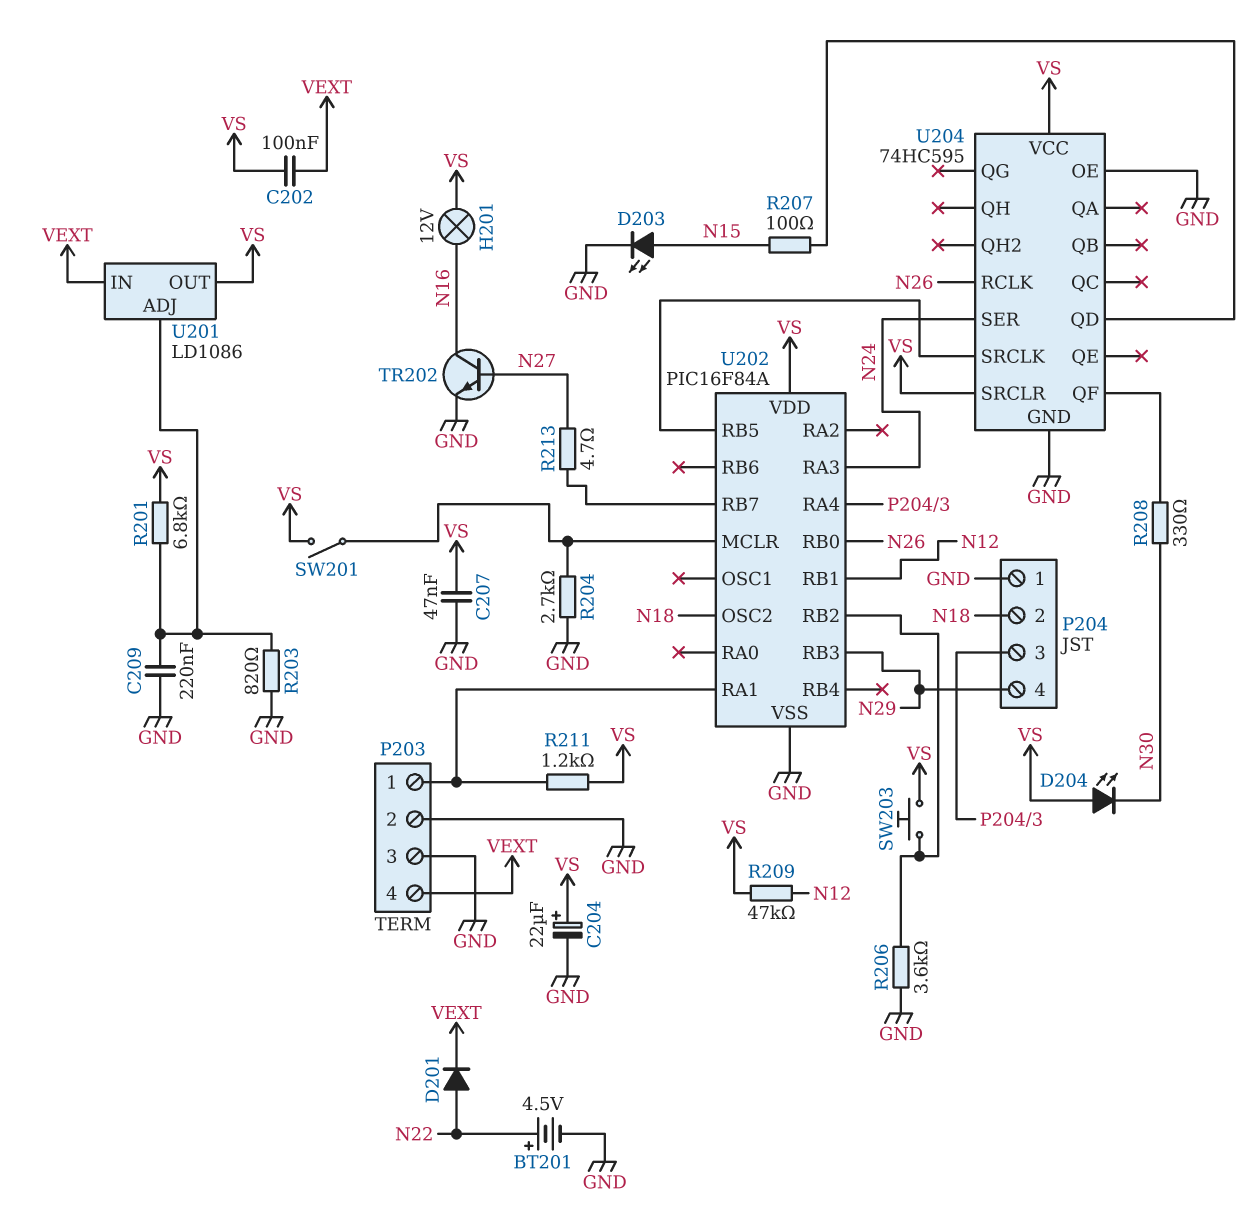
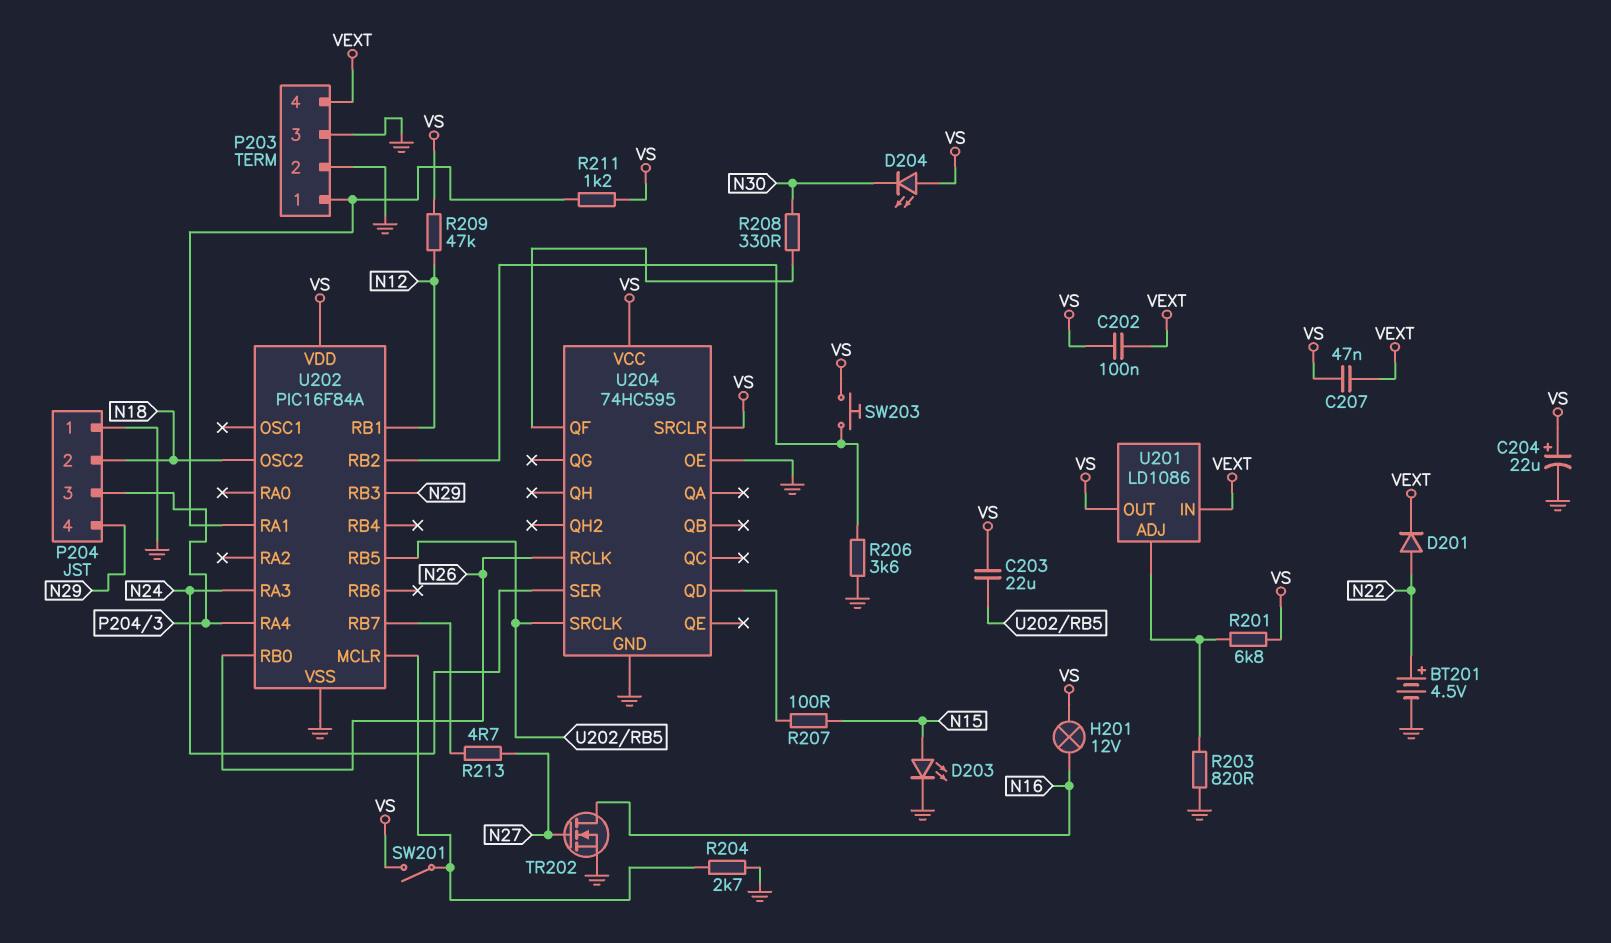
C203: none -> 22uF (U202/RB5, VS)
C207: 47nF (GND, VS) -> 47nF (VEXT, VS)
C209: 220nF (GND, U201/ADJ) -> none
TR202: NPN (B N27, C N16, E GND) -> NMOS (G N27, D N16, S GND)

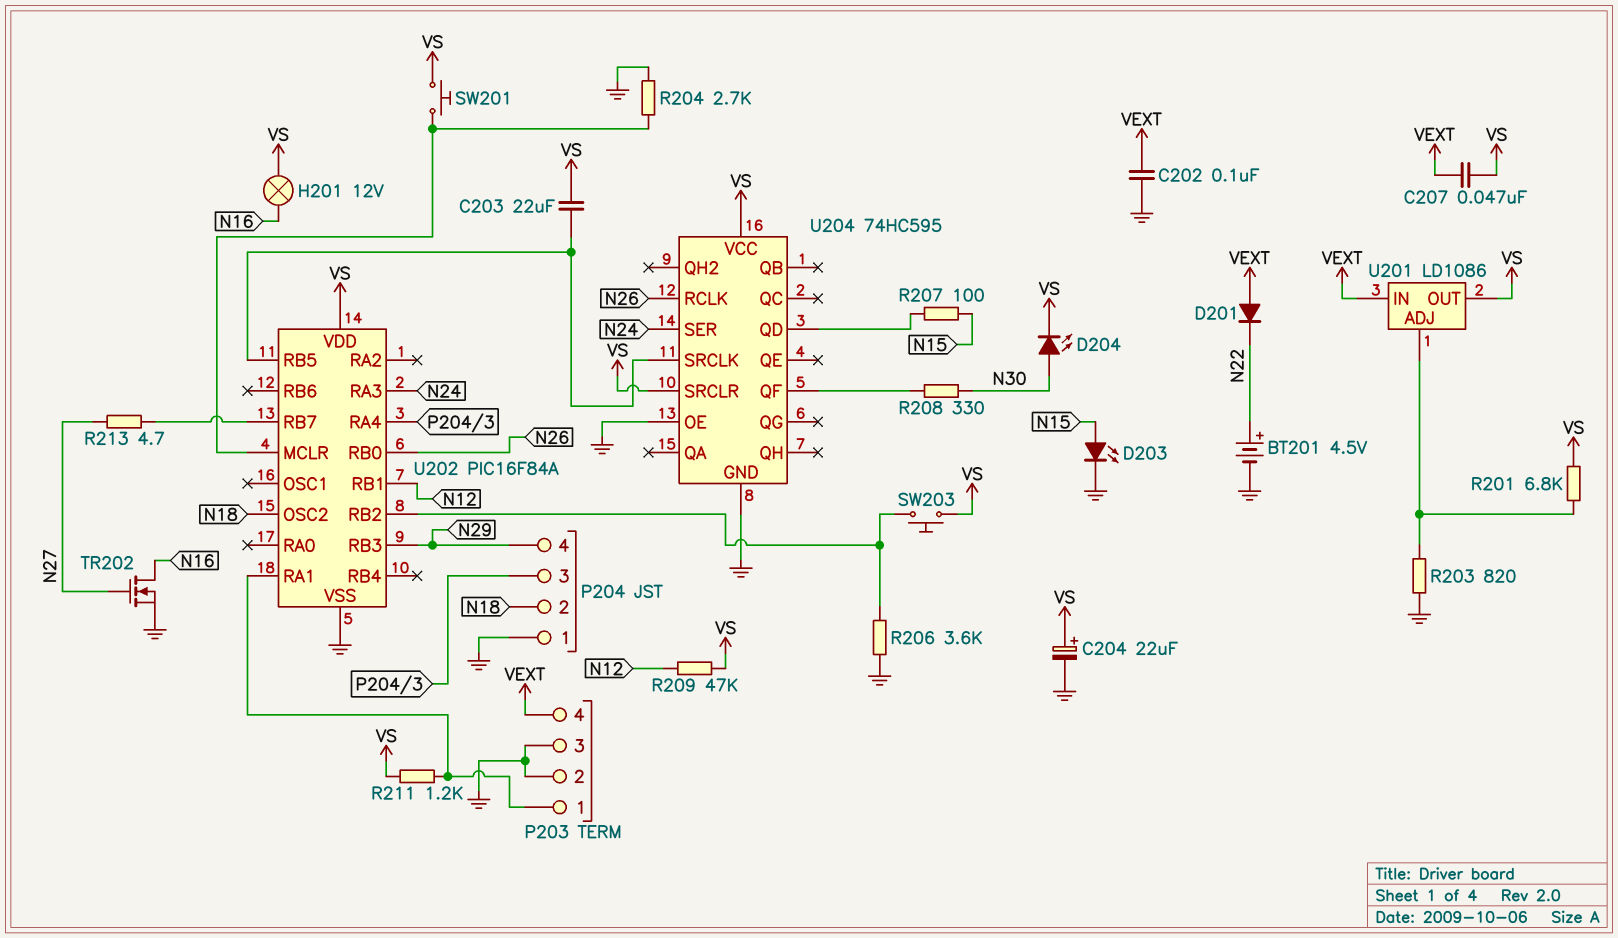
C202: 100nF (VEXT, VS) -> 100nF (GND, VEXT)
D201: diode (A N22, K VEXT) -> diode (A VEXT, K N22)
D204: LED (A VS, K N30) -> LED (A N30, K VS)
SW201: switch (U202/MCLR, VS) -> button (U202/MCLR, VS)

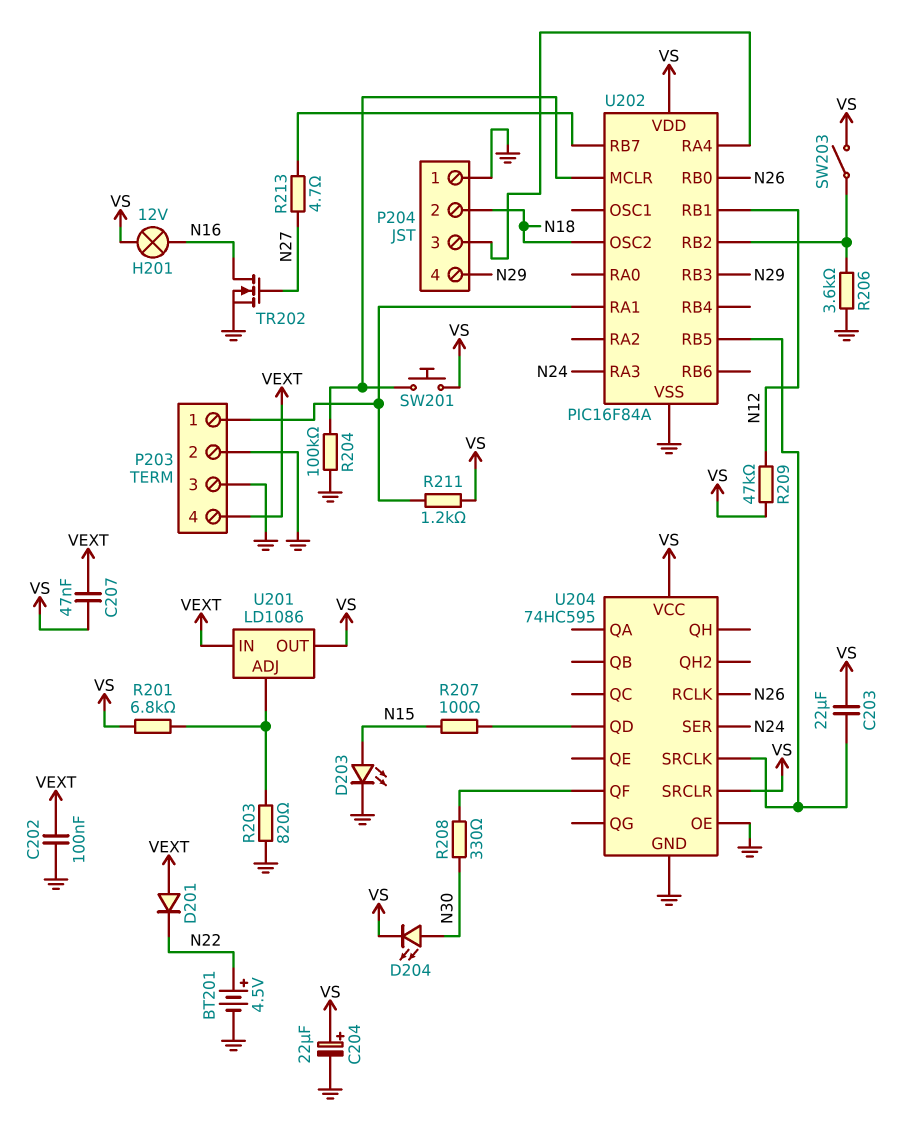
R204: 2.7k (GND, U202/MCLR) -> 100k (GND, U202/MCLR)
SW203: button (U202/RB2, VS) -> switch (U202/RB2, VS)

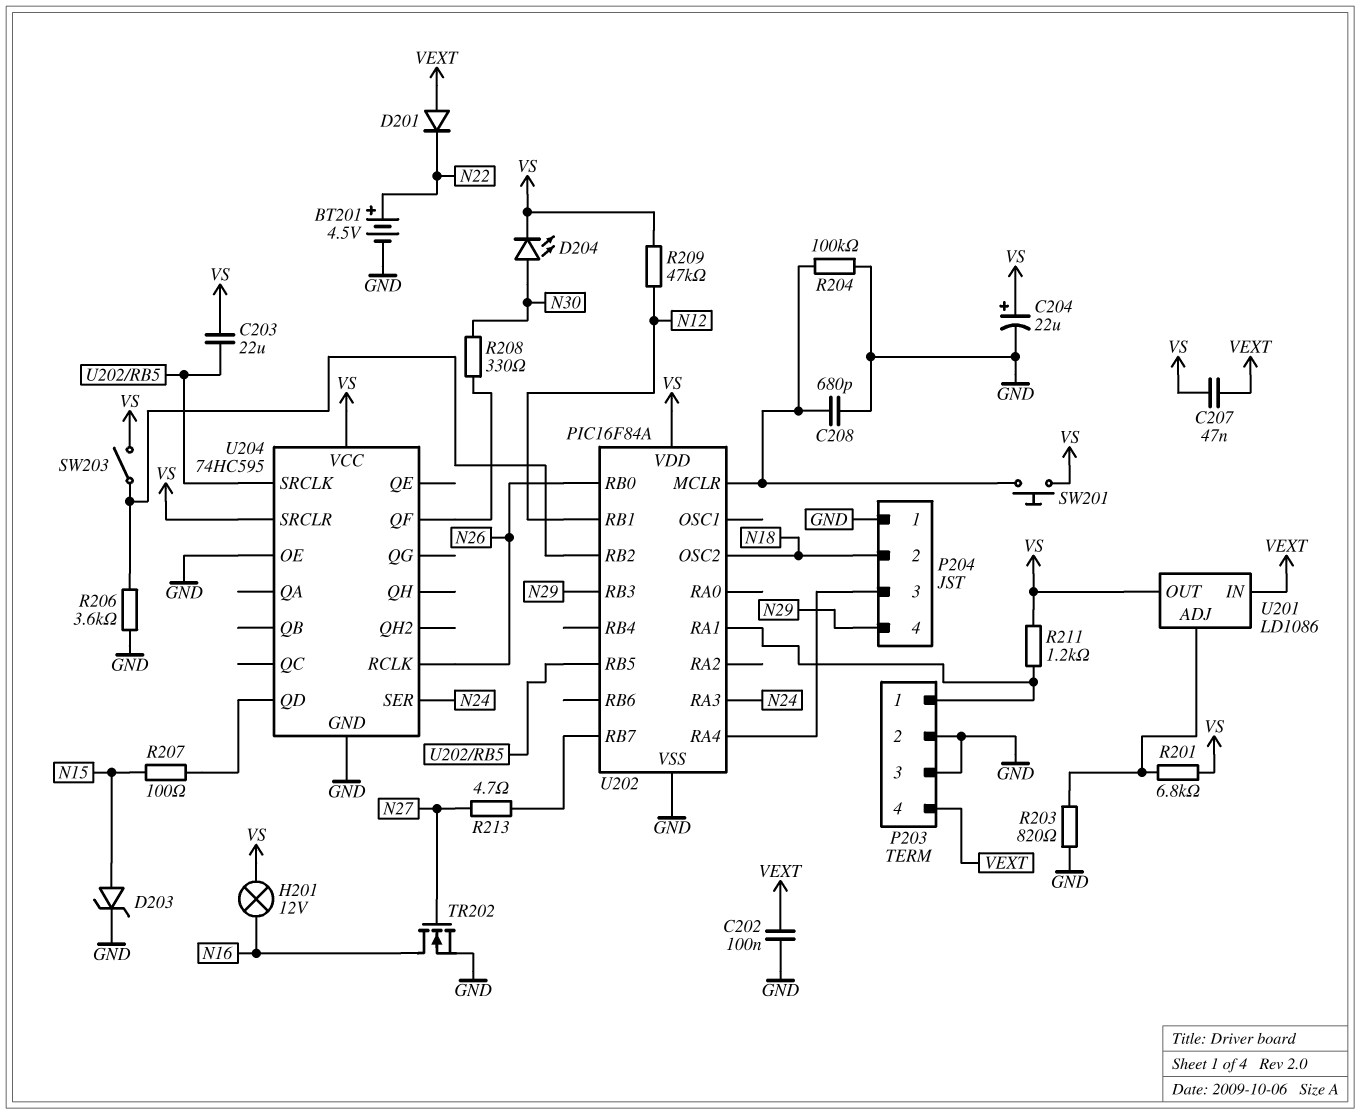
C208: none -> 680pF (GND, U202/MCLR)
D203: LED (A N15, K GND) -> zener (A N15, K GND)

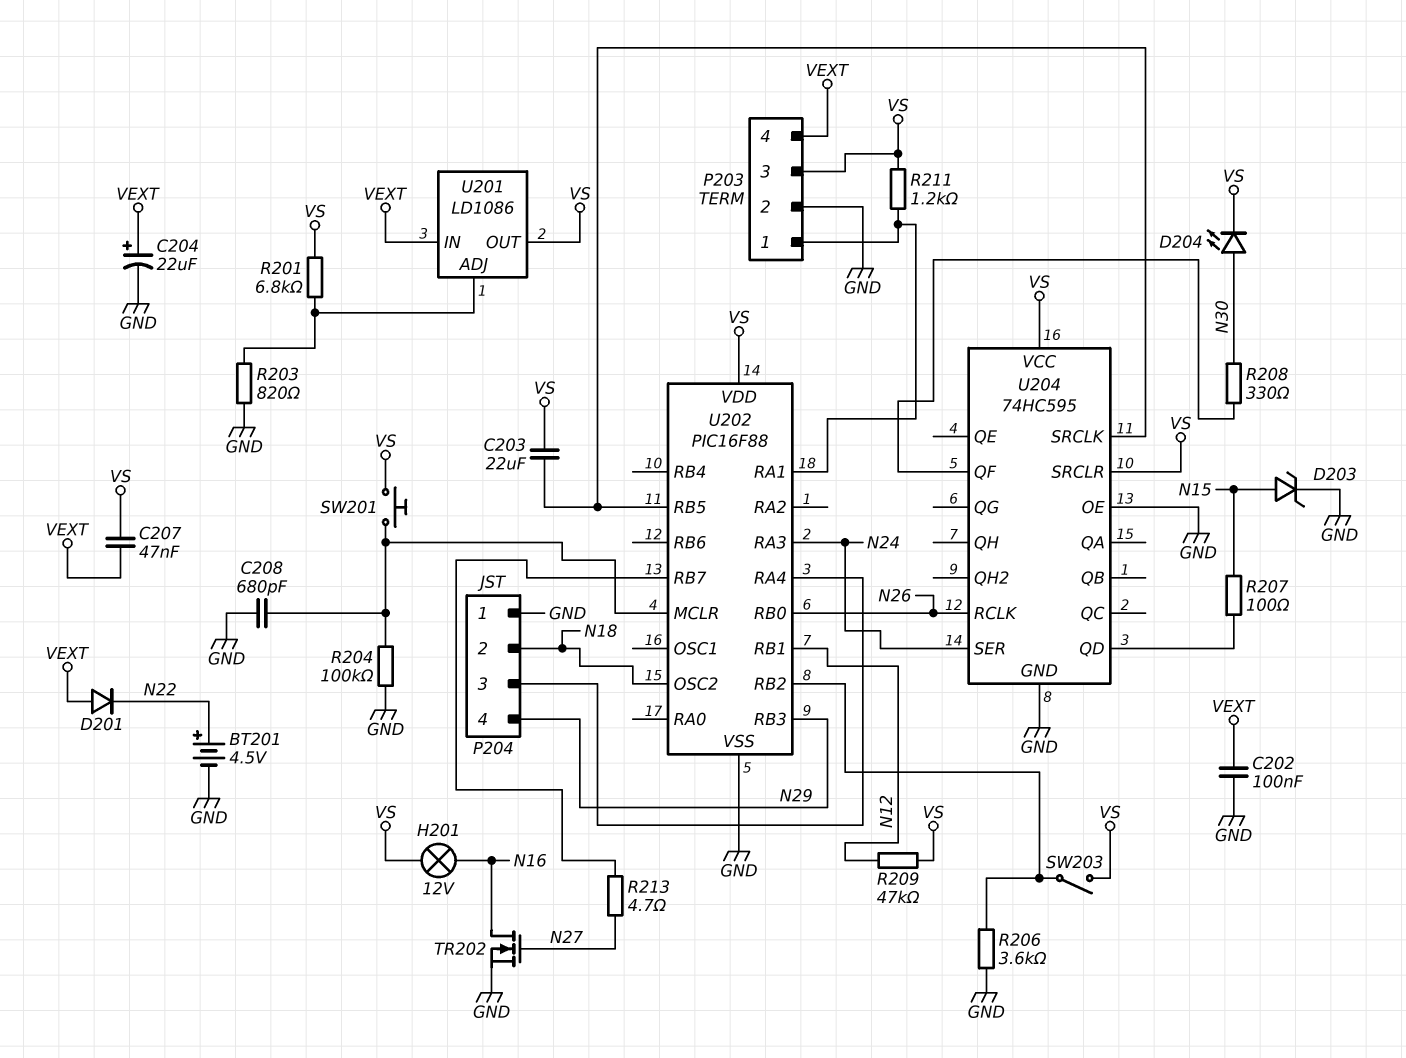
C204: 22uF (plus VS, minus GND) -> 22uF (plus VEXT, minus GND)
P203 pin 3: GND -> VS
U202: PIC16F84A -> PIC16F88

